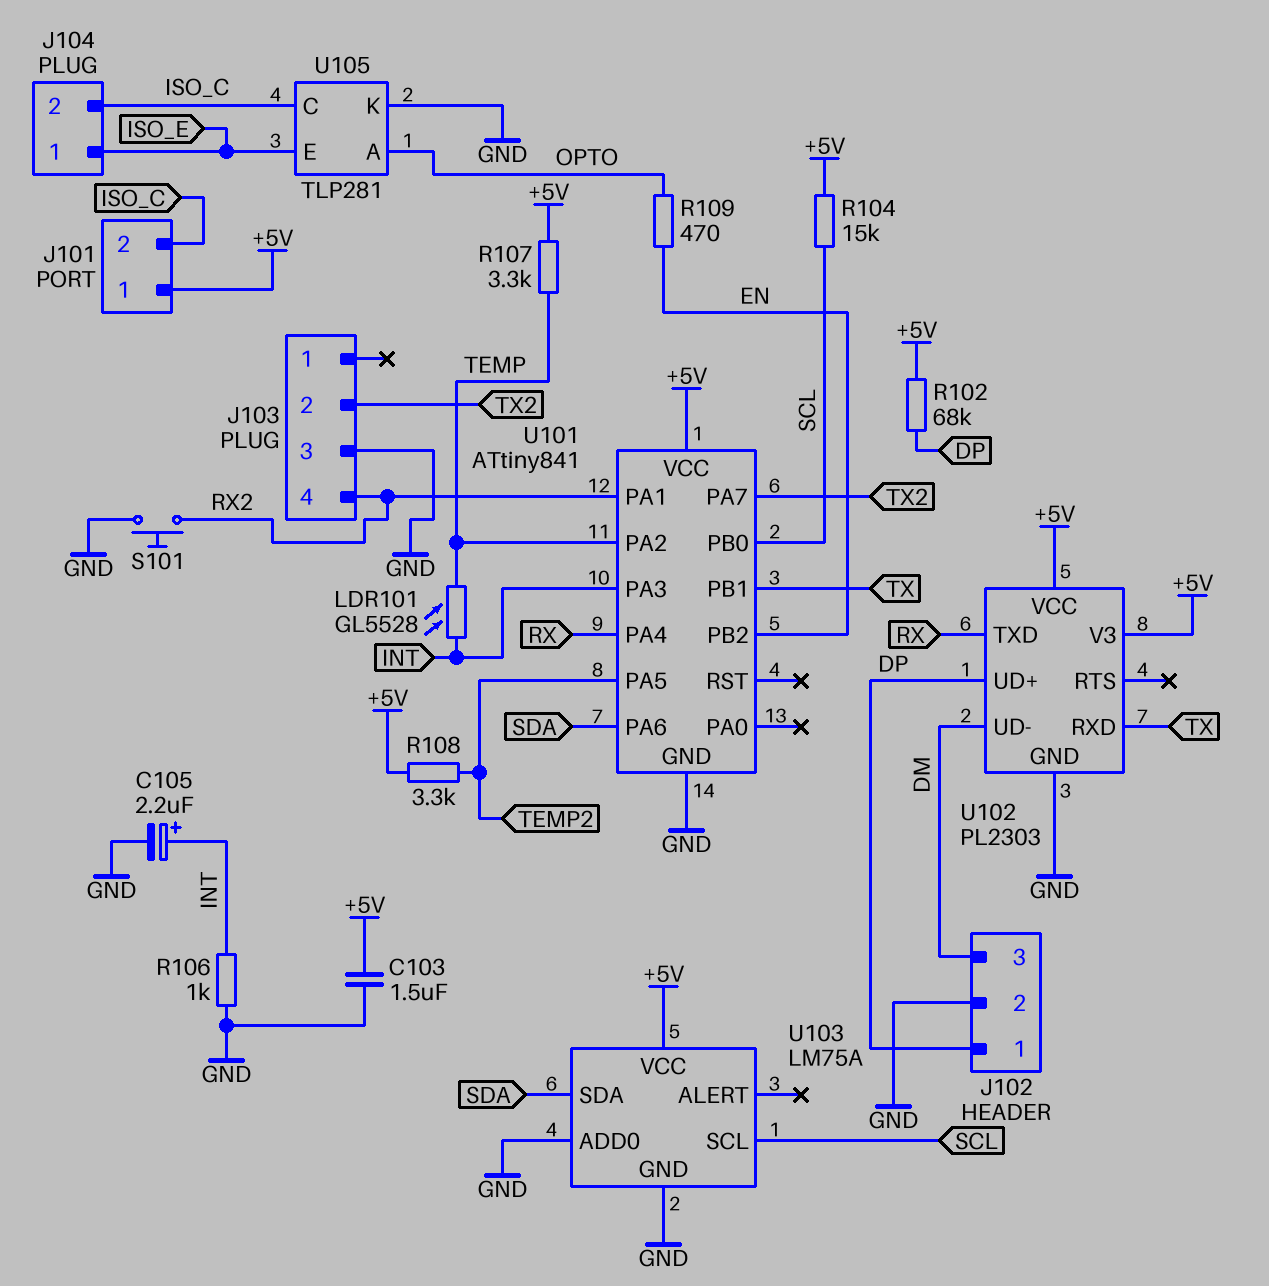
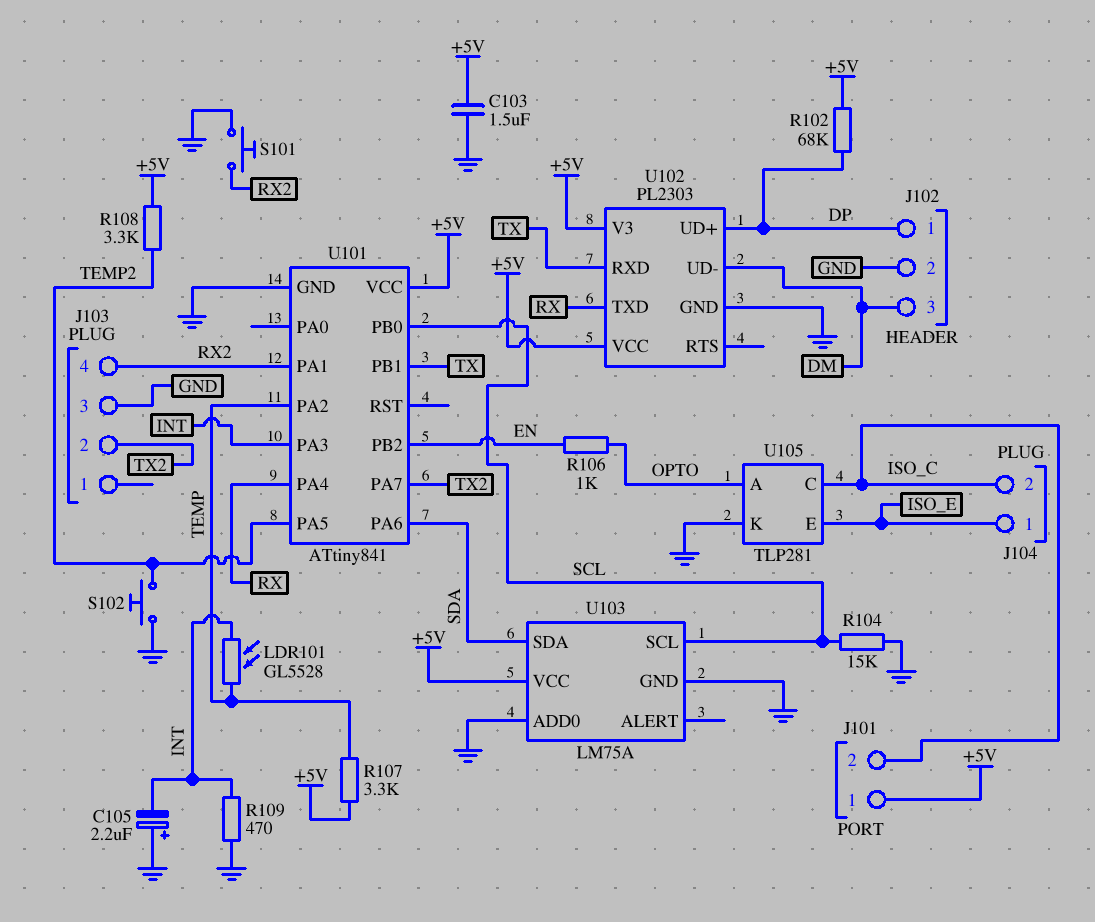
C105: 2.2uF (plus INT, minus GND) -> 2.2uF (plus GND, minus INT)
R104: 15k (+5V, SCL) -> 15k (GND, SCL)
R106: 1k (GND, INT) -> 1k (EN, OPTO)
R109: 470 (EN, OPTO) -> 470 (GND, INT)
S102: none -> button (GND, TEMP2)

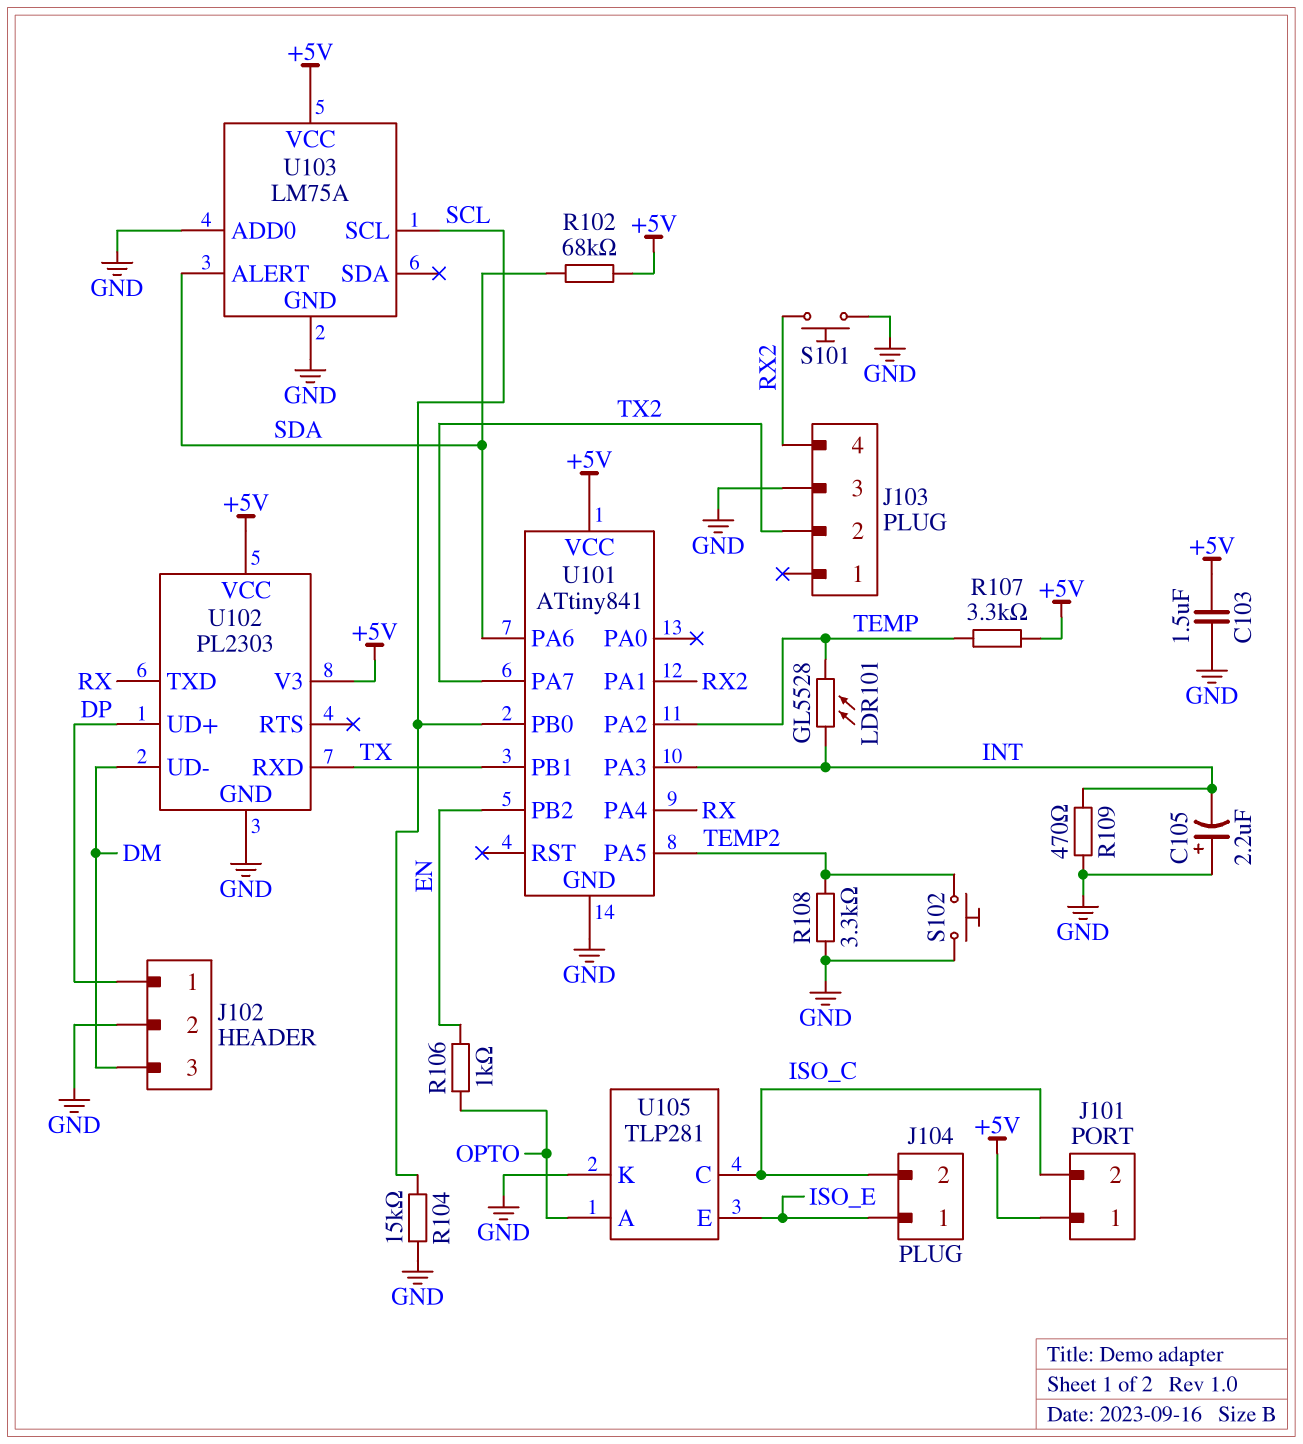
R102: 68k (+5V, DP) -> 68k (+5V, SDA)
R108: 3.3k (+5V, TEMP2) -> 3.3k (GND, TEMP2)
U103 pin ALERT: none -> SDA
U103 pin SDA: SDA -> none

